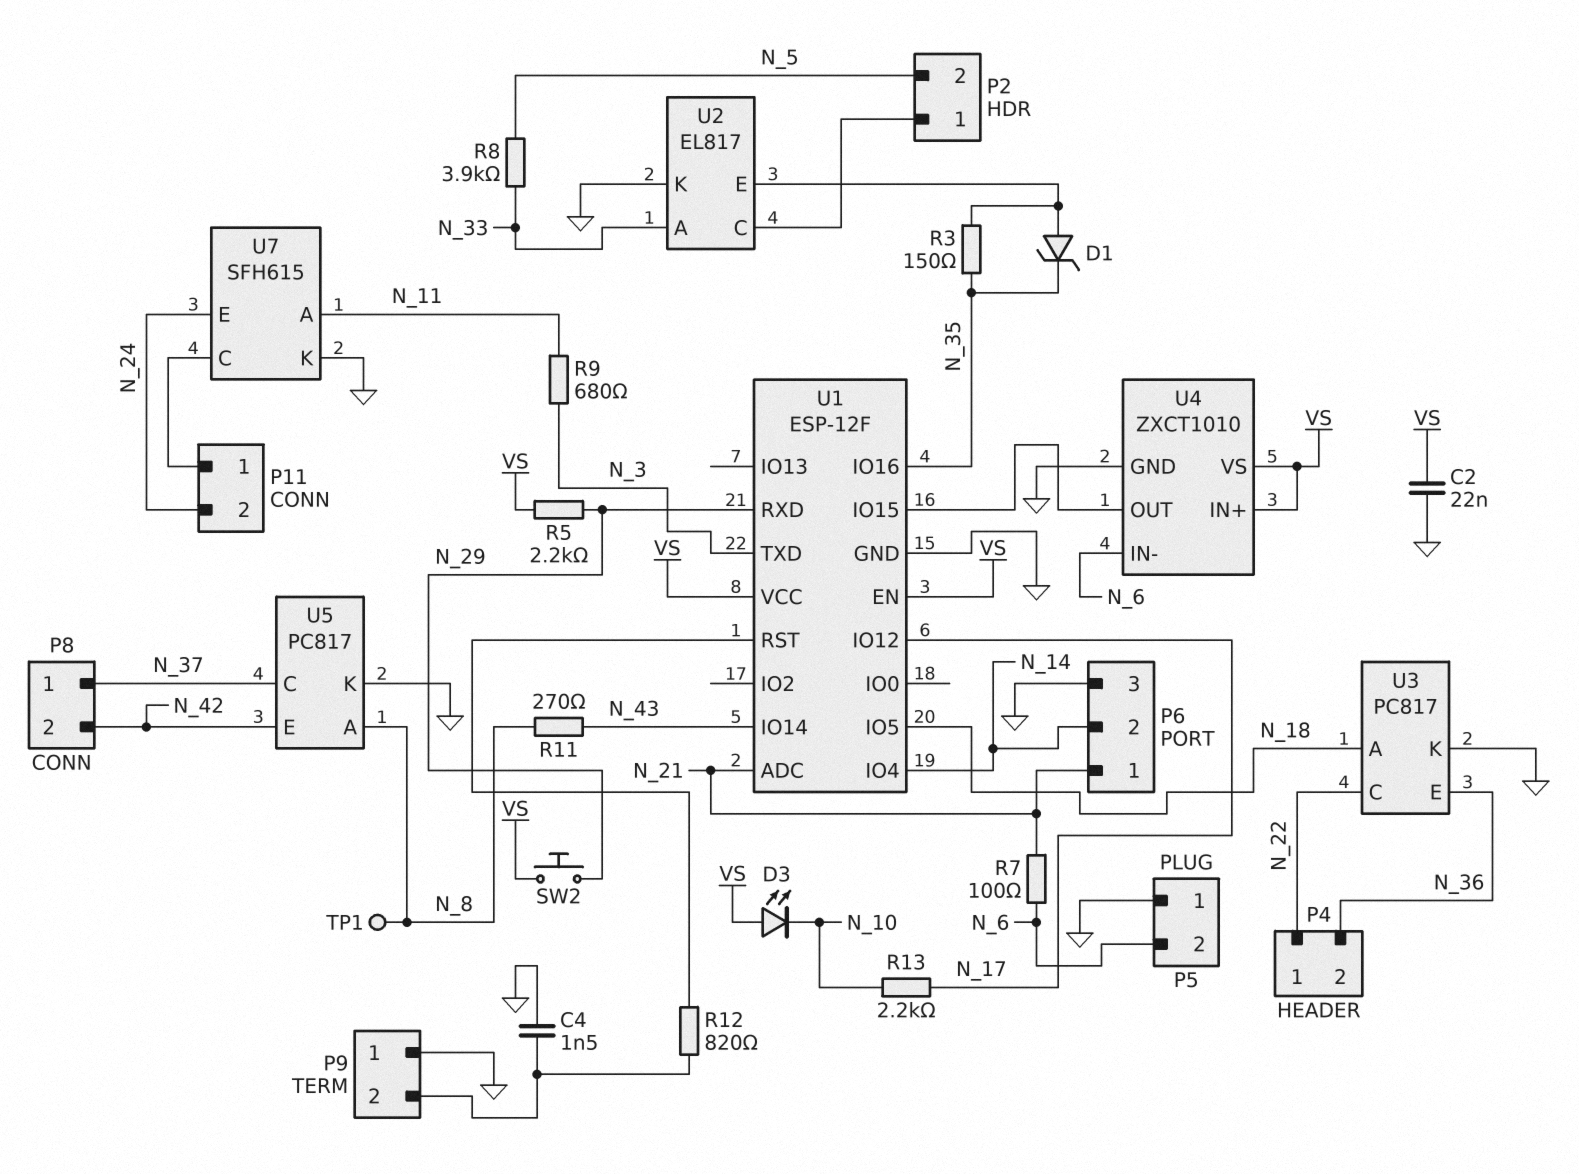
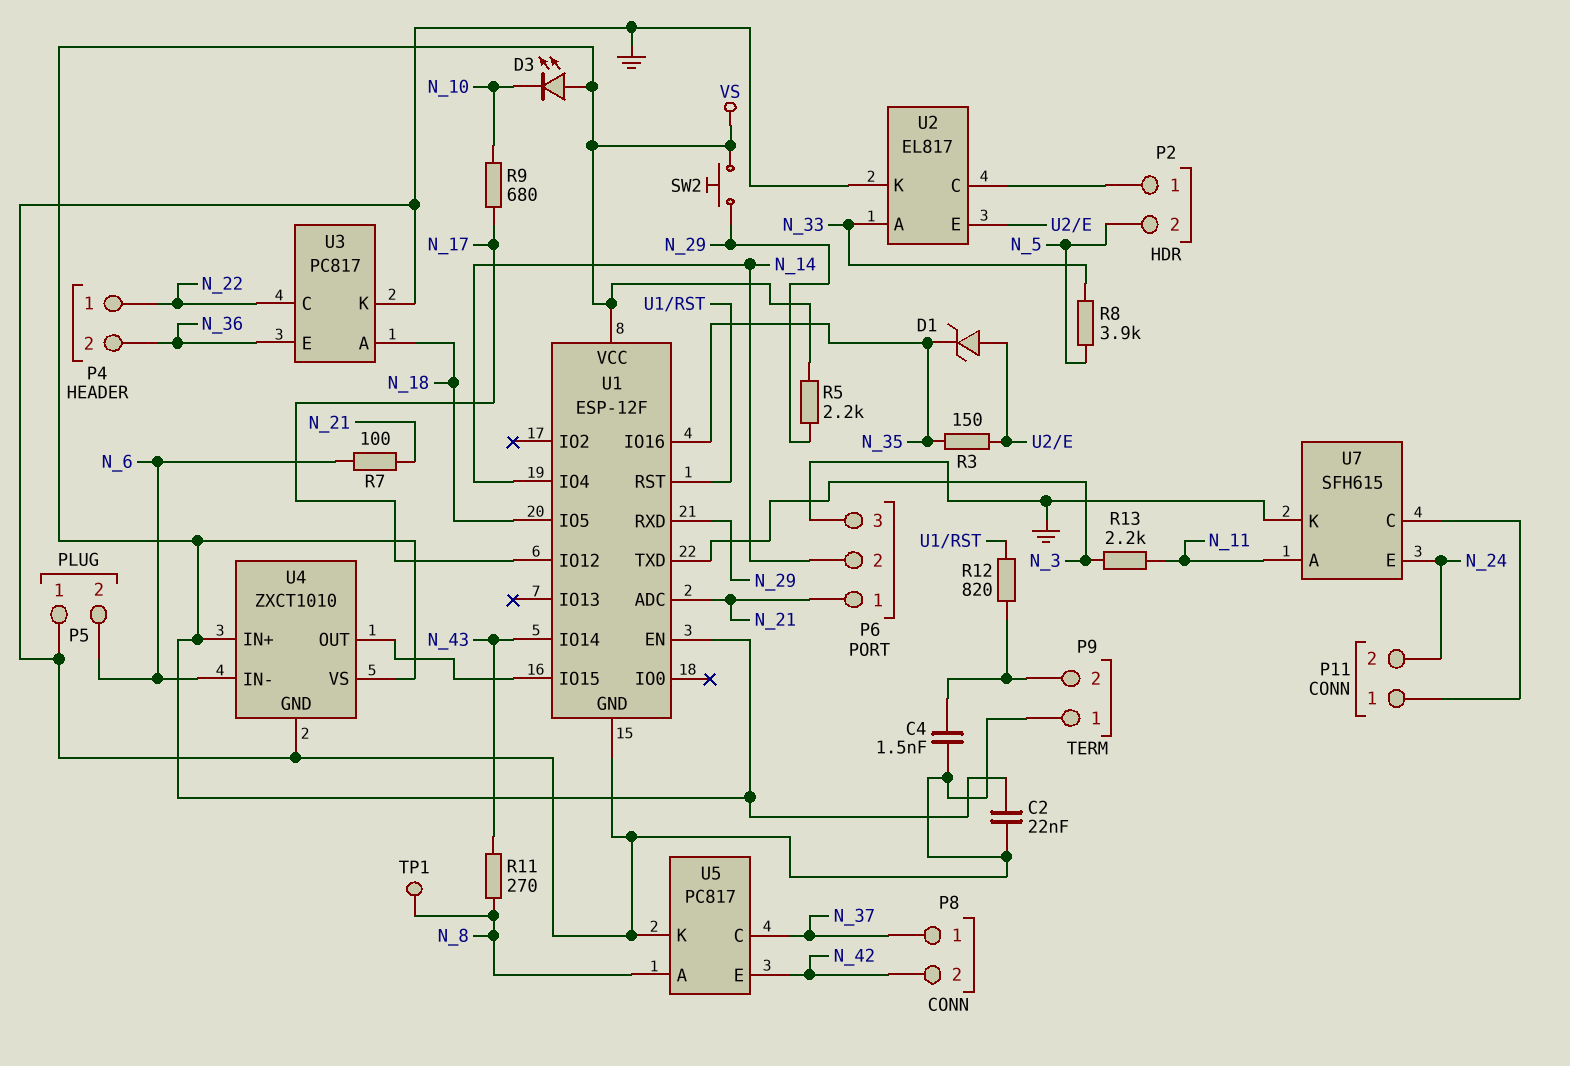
R9: 680 (N_3, N_11) -> 680 (N_10, N_17)
R13: 2.2k (N_10, N_17) -> 2.2k (N_3, N_11)

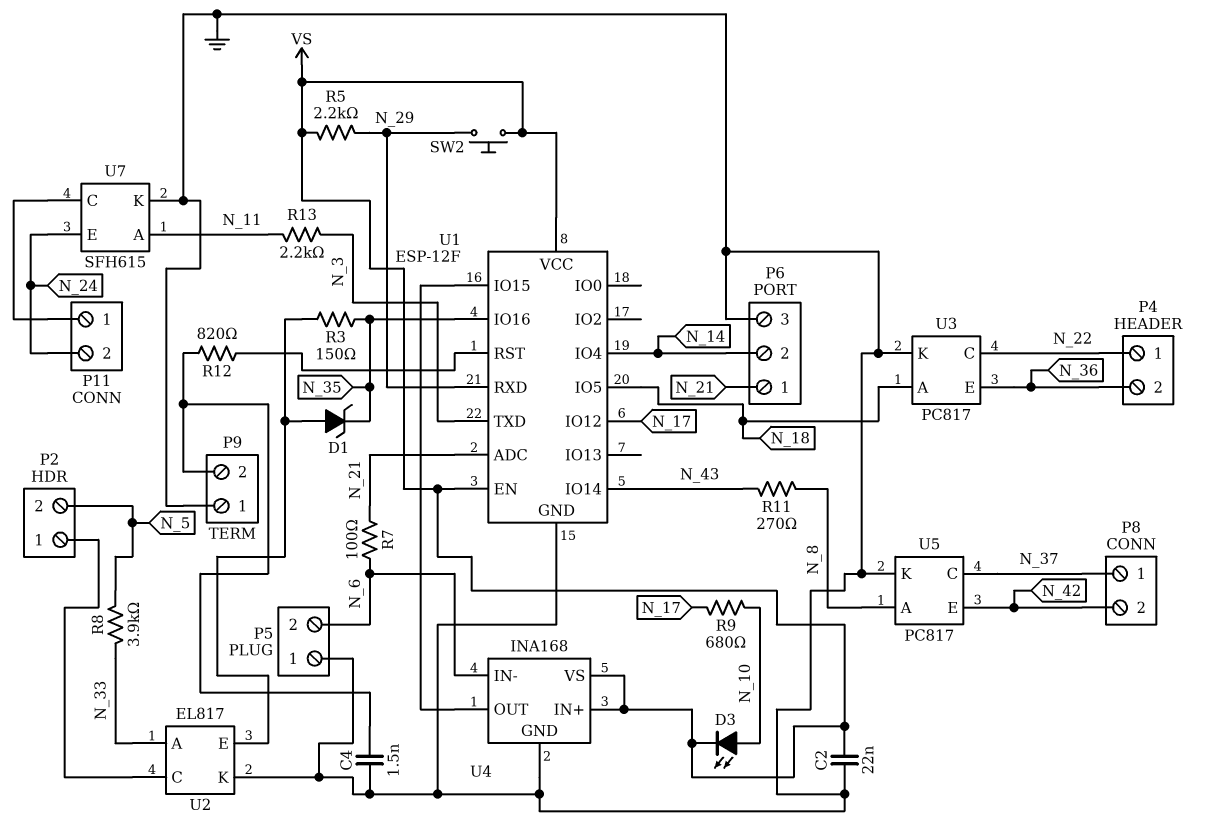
D3: LED (A VS, K N_10) -> LED (A N_10, K VS)
TP1: test point (N_8) -> none
U4: ZXCT1010 -> INA168

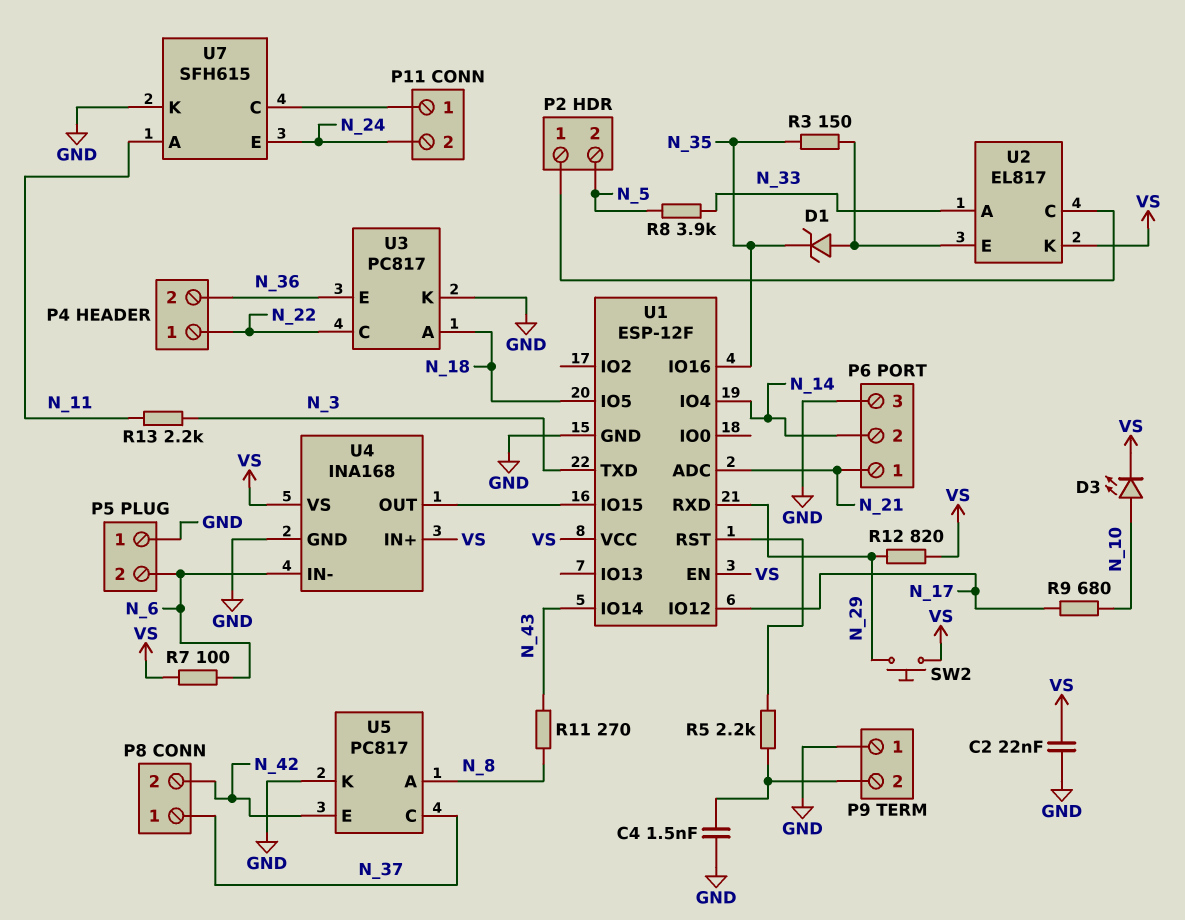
R5: 2.2k (N_29, VS) -> 2.2k (P9/2, U1/RST)
R7: 100 (N_6, N_21) -> 100 (N_6, VS)
R12: 820 (P9/2, U1/RST) -> 820 (N_29, VS)
U2 pin K: GND -> VS

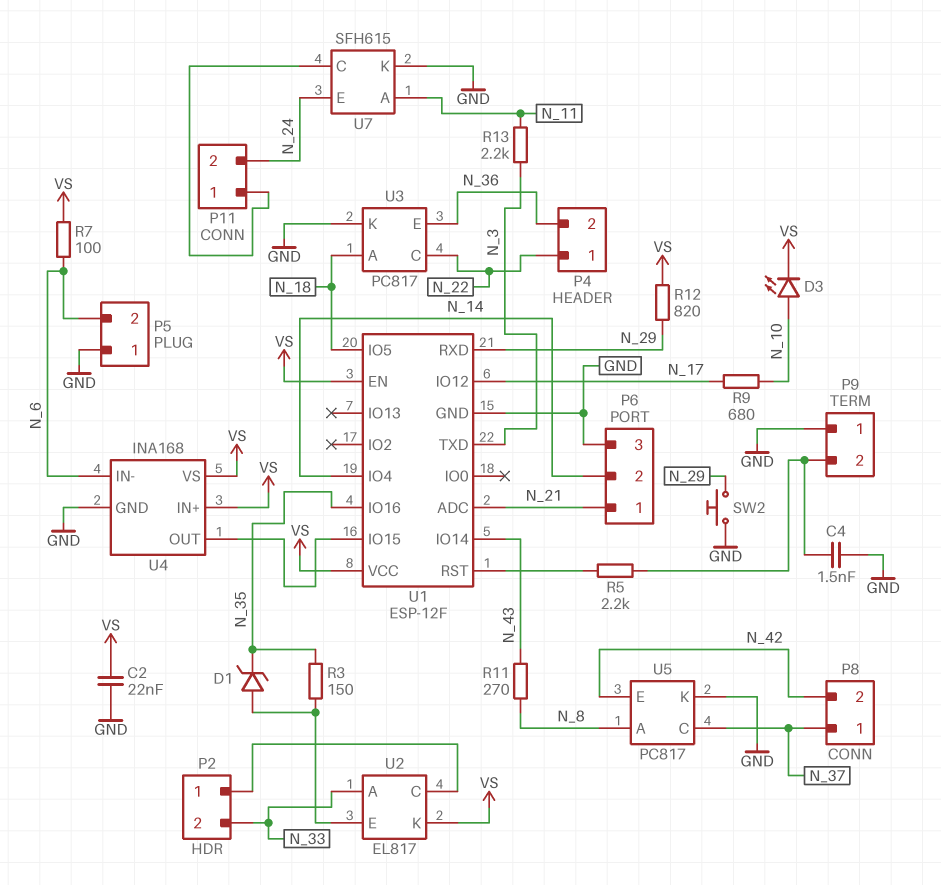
P2 pin 2: N_5 -> N_33
R8: 3.9k (N_5, N_33) -> none
SW2: button (N_29, VS) -> button (GND, N_29)

